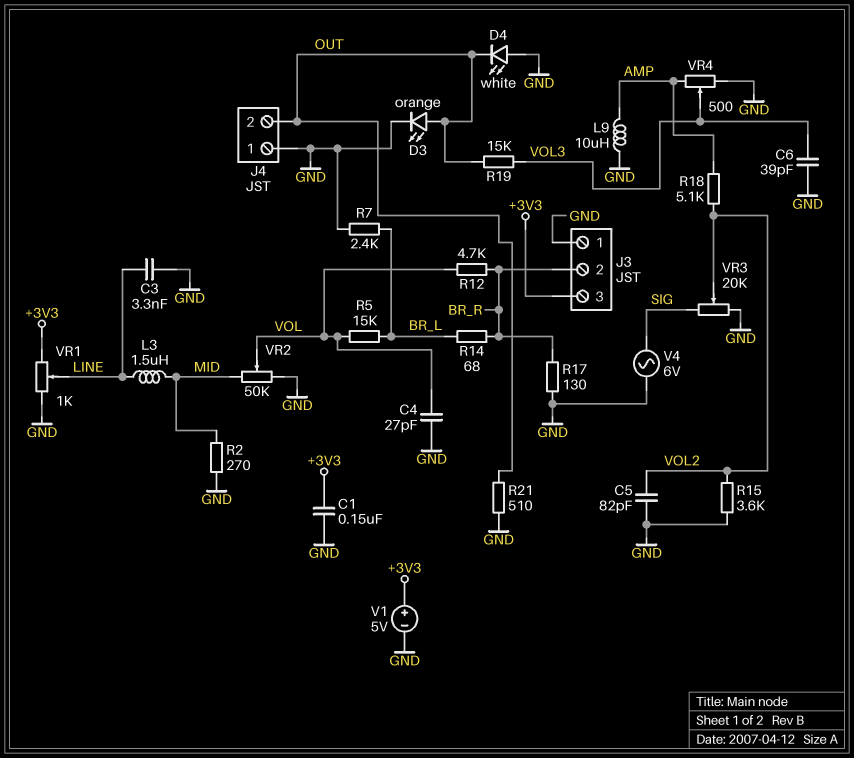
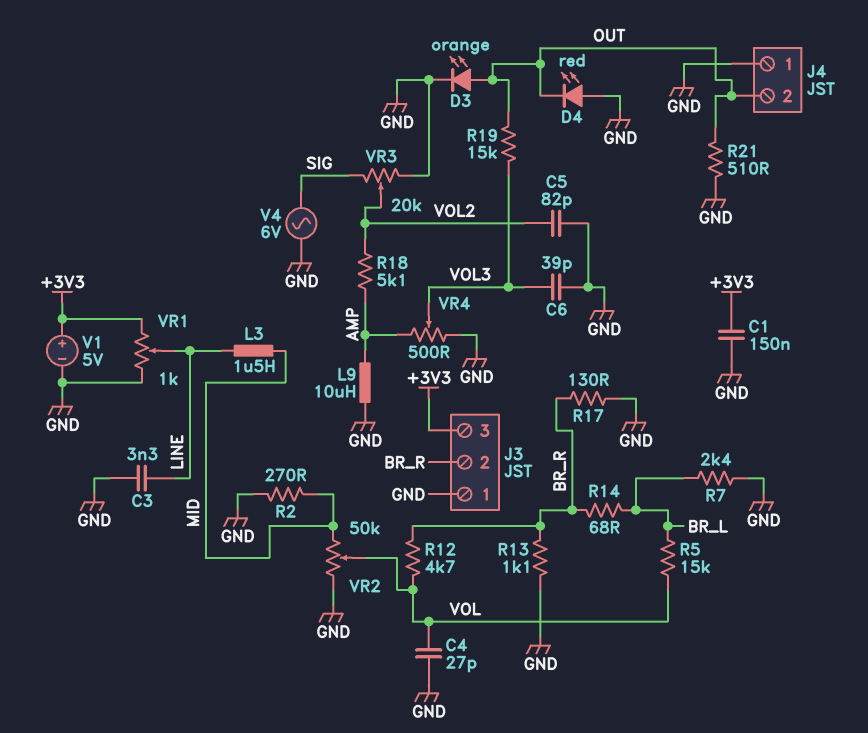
D4: LED white (A GND, K OUT) -> LED red (A GND, K OUT)
R13: none -> 1.1k (BR_R, GND)
R15: 3.6k (GND, VOL2) -> none

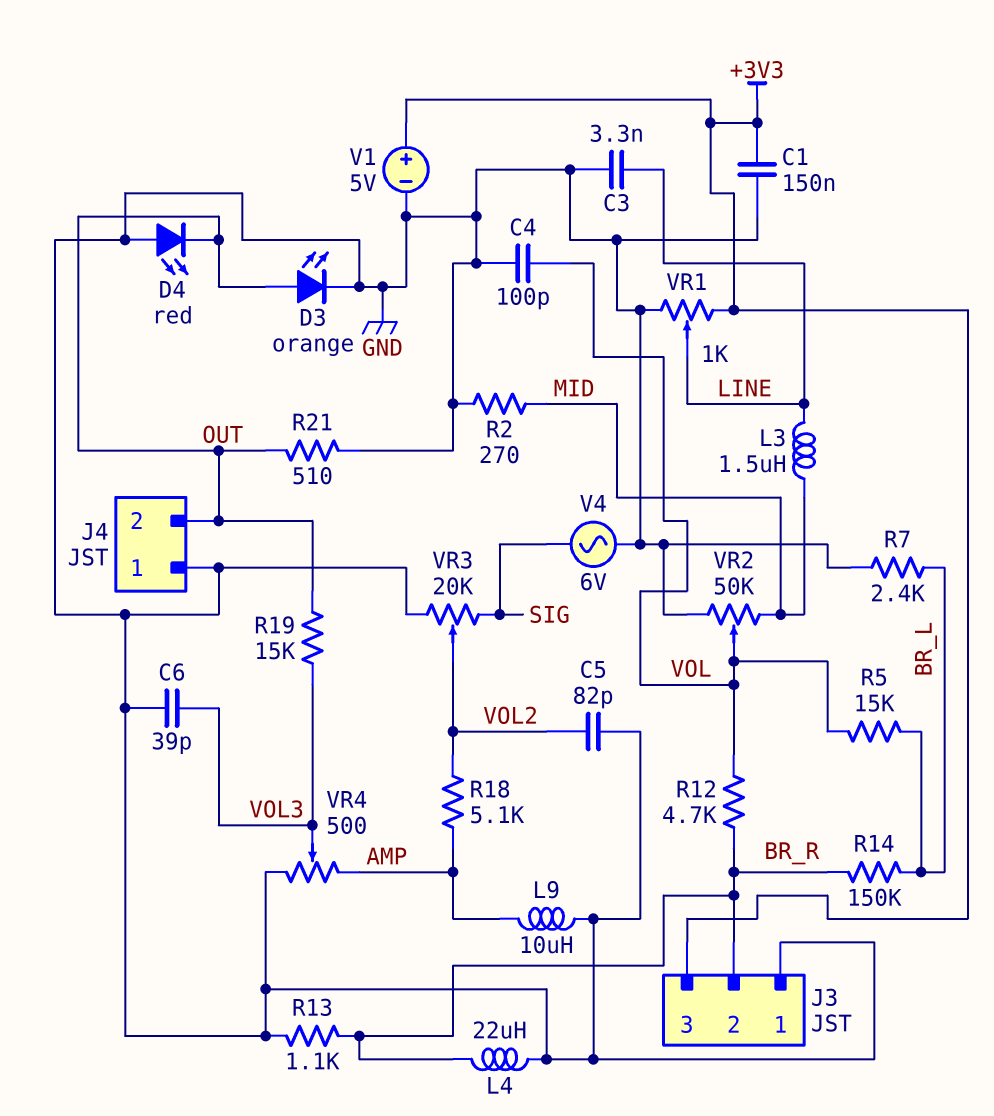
C4: 27pF (GND, VOL) -> 100pF (GND, VOL)
L4: none -> 22uH (BR_R, GND)
R14: 68 (BR_L, BR_R) -> 150k (BR_L, BR_R)
R17: 130 (BR_R, GND) -> none

